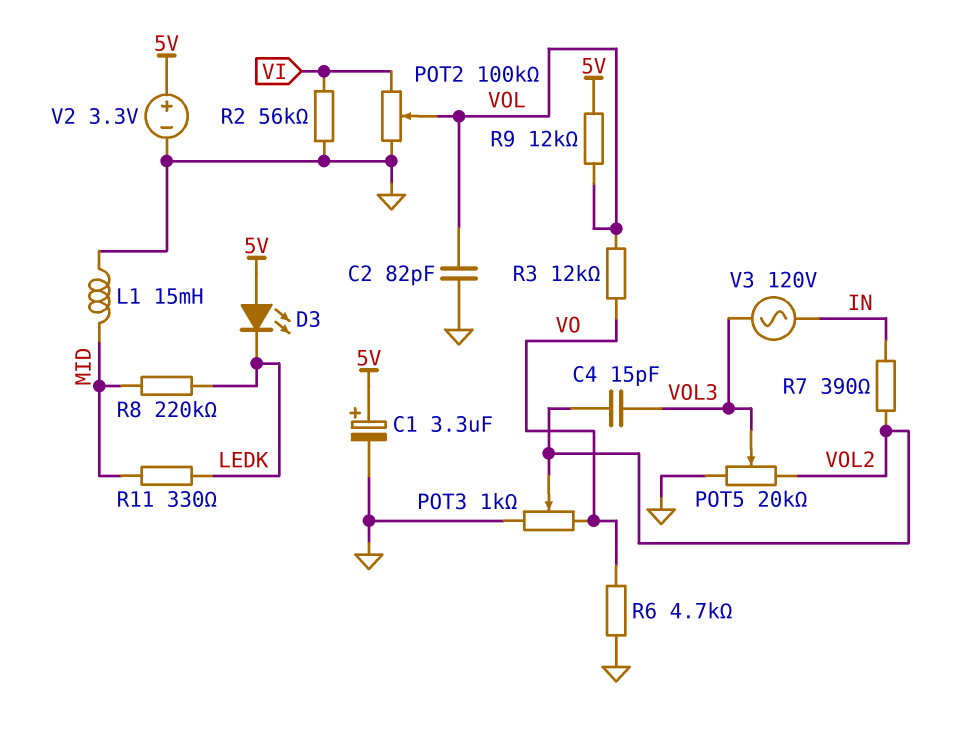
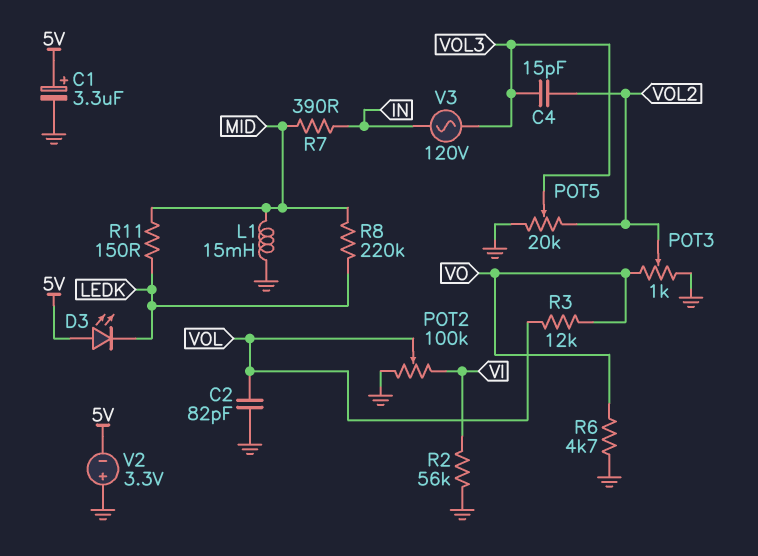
R7: 390 (IN, VOL2) -> 390 (IN, MID)
R9: 12k (5V, VOL) -> none
R11: 330 (LEDK, MID) -> 150 (LEDK, MID)
V2: 3.3V (plus 5V, minus GND) -> 3.3V (plus GND, minus 5V)

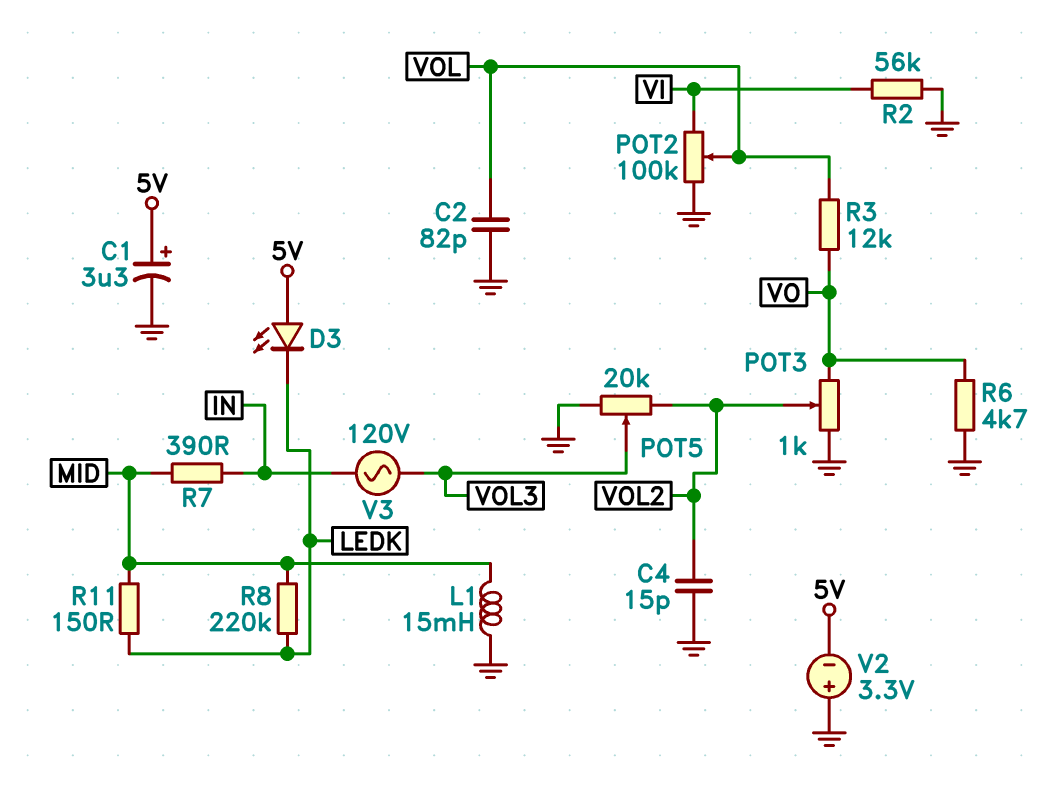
C4: 15pF (VOL2, VOL3) -> 15pF (GND, VOL2)

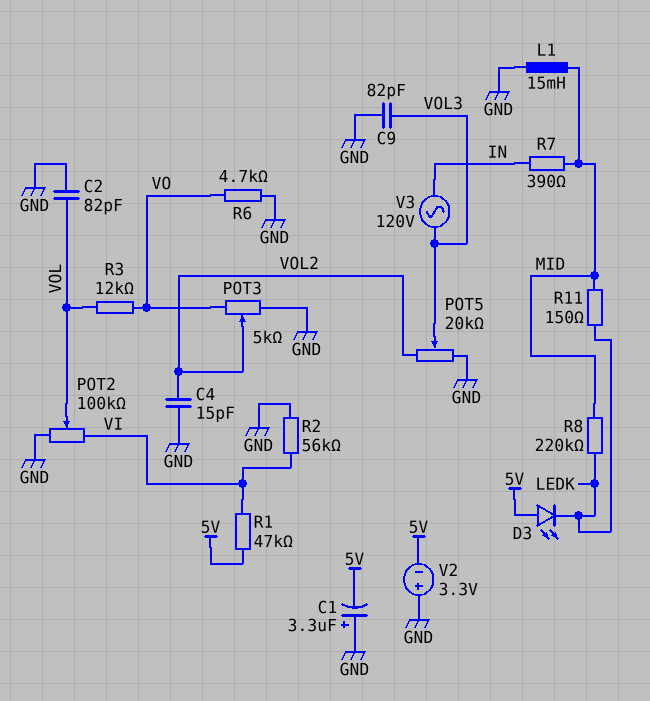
C1: 3.3uF (plus 5V, minus GND) -> 3.3uF (plus GND, minus 5V)
C9: none -> 82pF (GND, VOL3)
POT3: 1k (GND, VO, wiper VOL2) -> 5k (GND, VO, wiper VOL2)
R1: none -> 47k (5V, VI)

